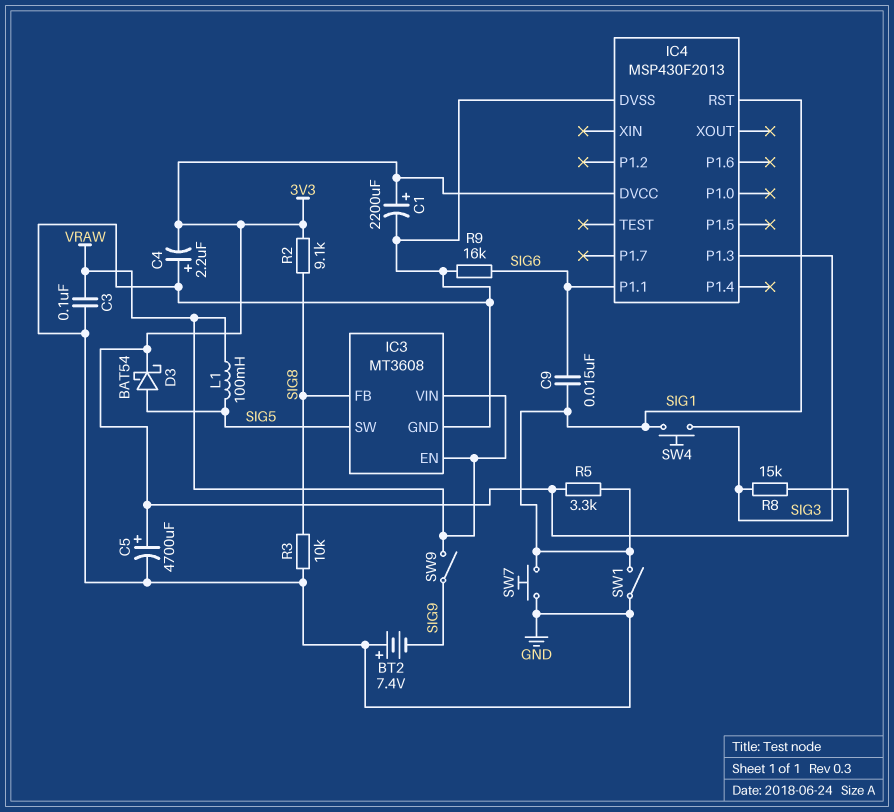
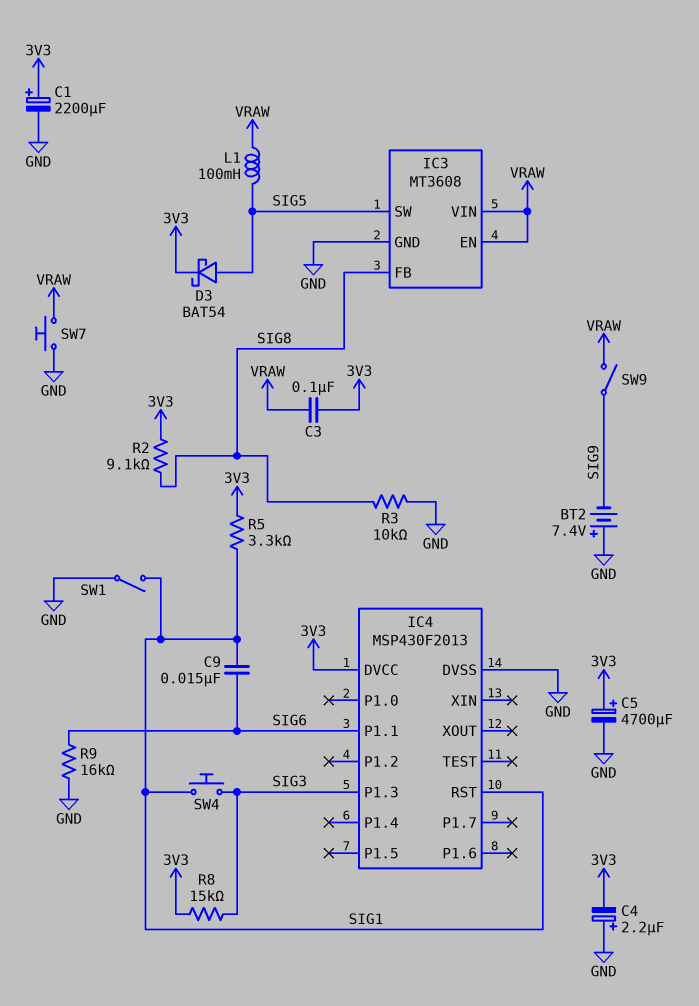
C3: 100nF (GND, VRAW) -> 100nF (3V3, VRAW)
SW7: button (GND, SIG1) -> button (GND, VRAW)

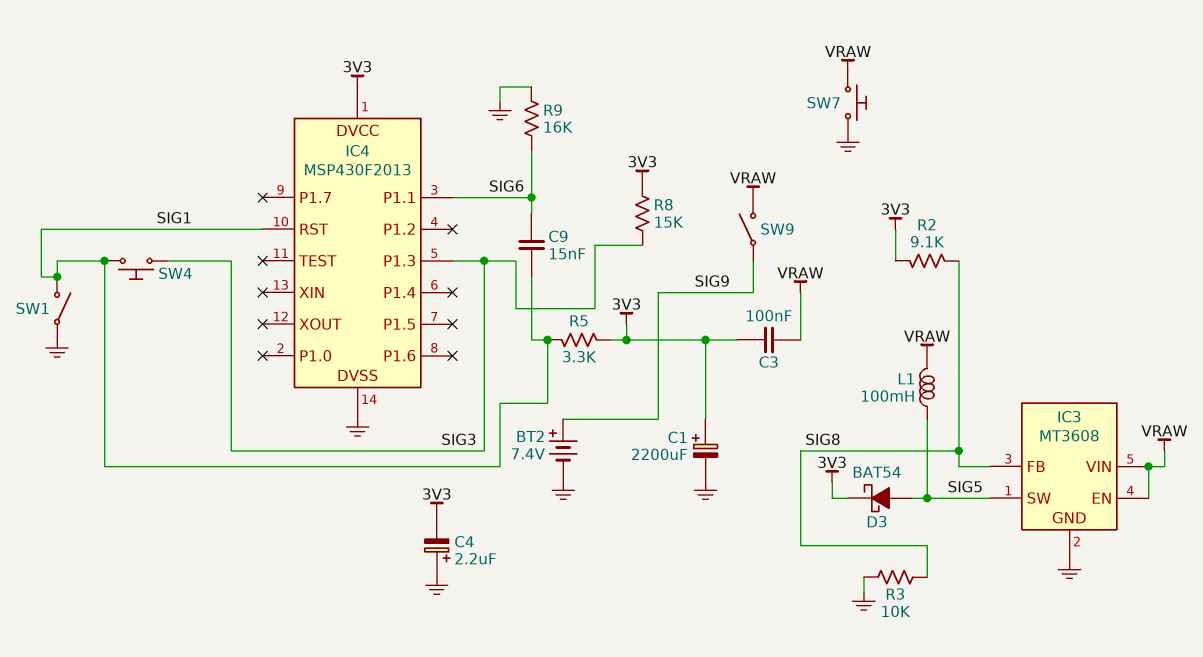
BT2: 7.4V (plus GND, minus SIG9) -> 7.4V (plus SIG9, minus GND)
C5: 4700uF (plus 3V3, minus GND) -> none

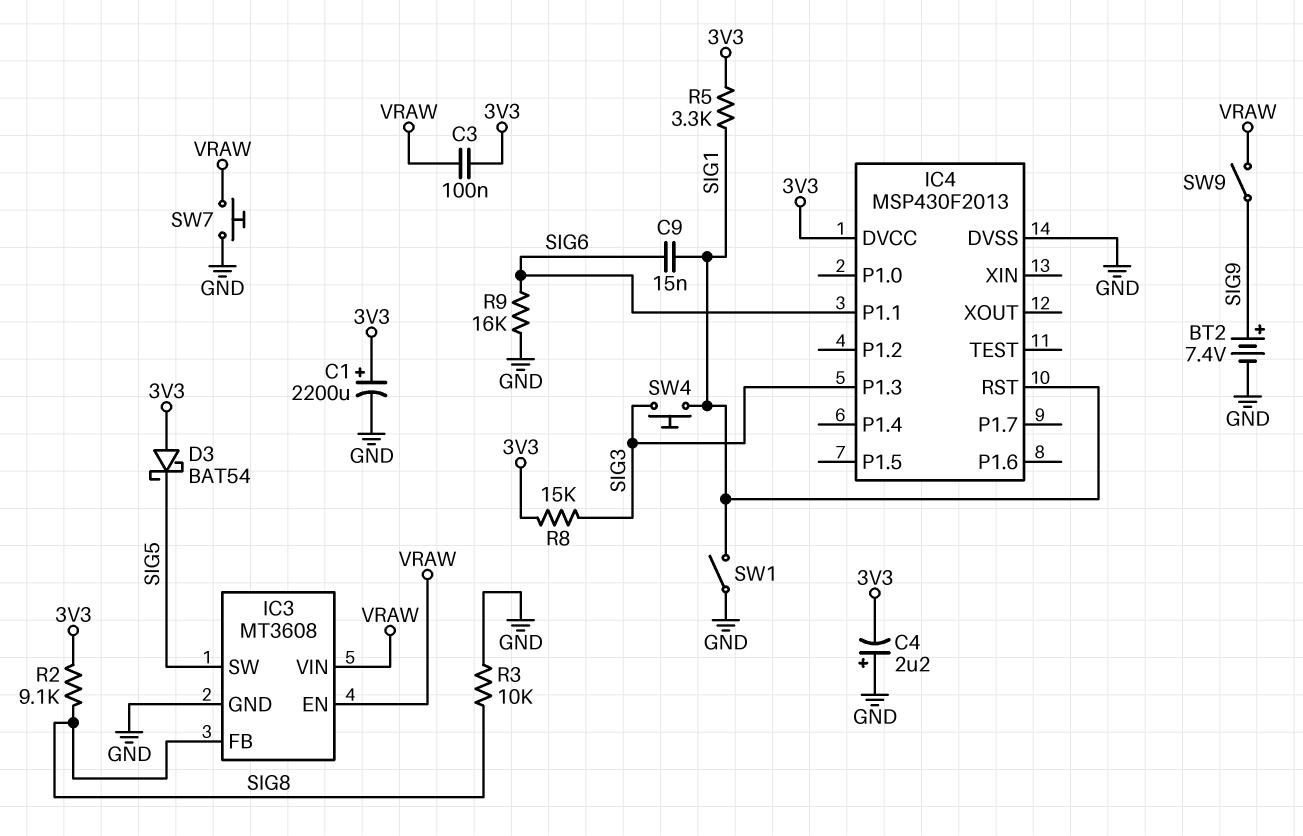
D3: schottky BAT54 (A SIG5, K 3V3) -> schottky BAT54 (A 3V3, K SIG5)
L1: 100mH (SIG5, VRAW) -> none

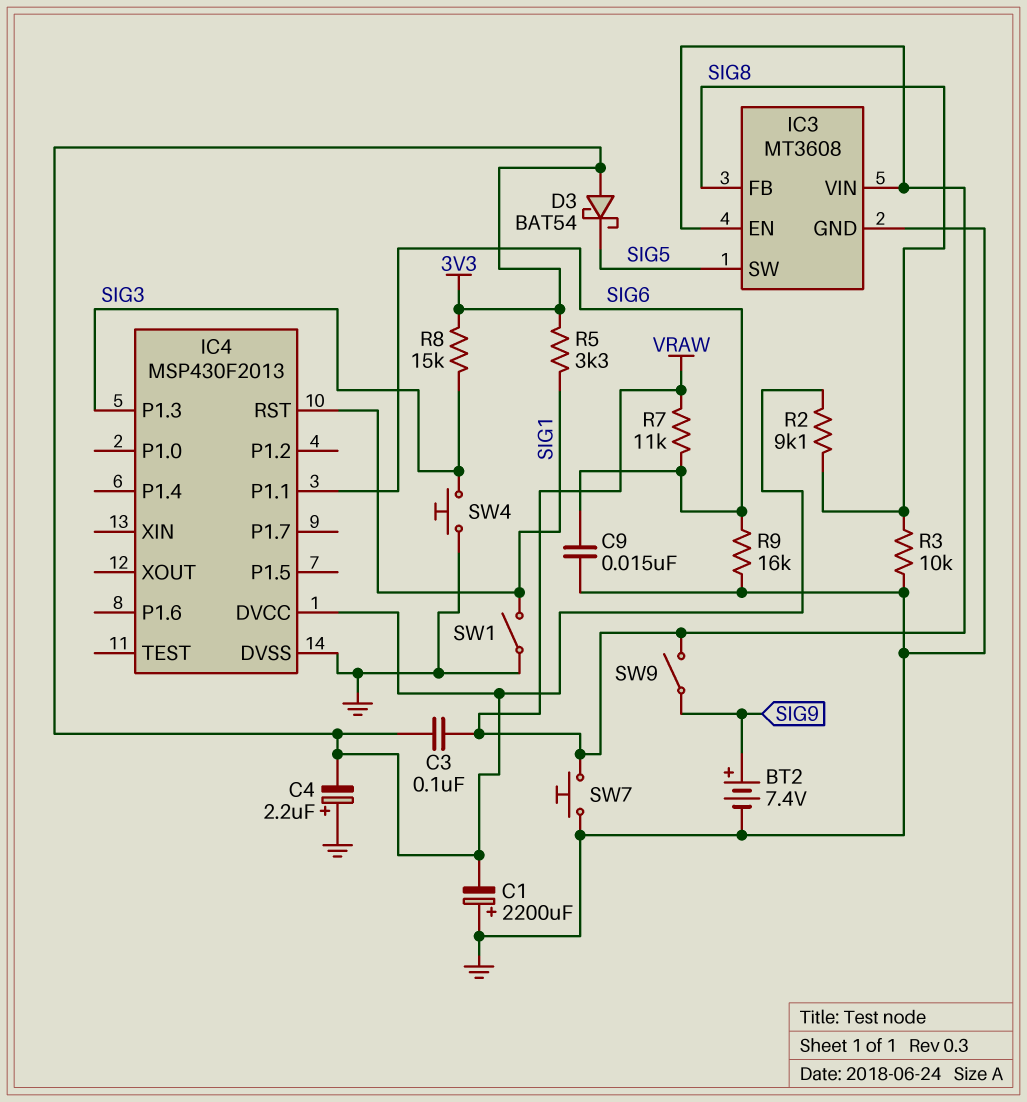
C1: 2200uF (plus 3V3, minus GND) -> 2200uF (plus GND, minus 3V3)
C9: 15nF (SIG1, SIG6) -> 15nF (GND, SIG6)
R7: none -> 11k (SIG6, VRAW)
SW4: button (SIG1, SIG3) -> button (GND, SIG3)

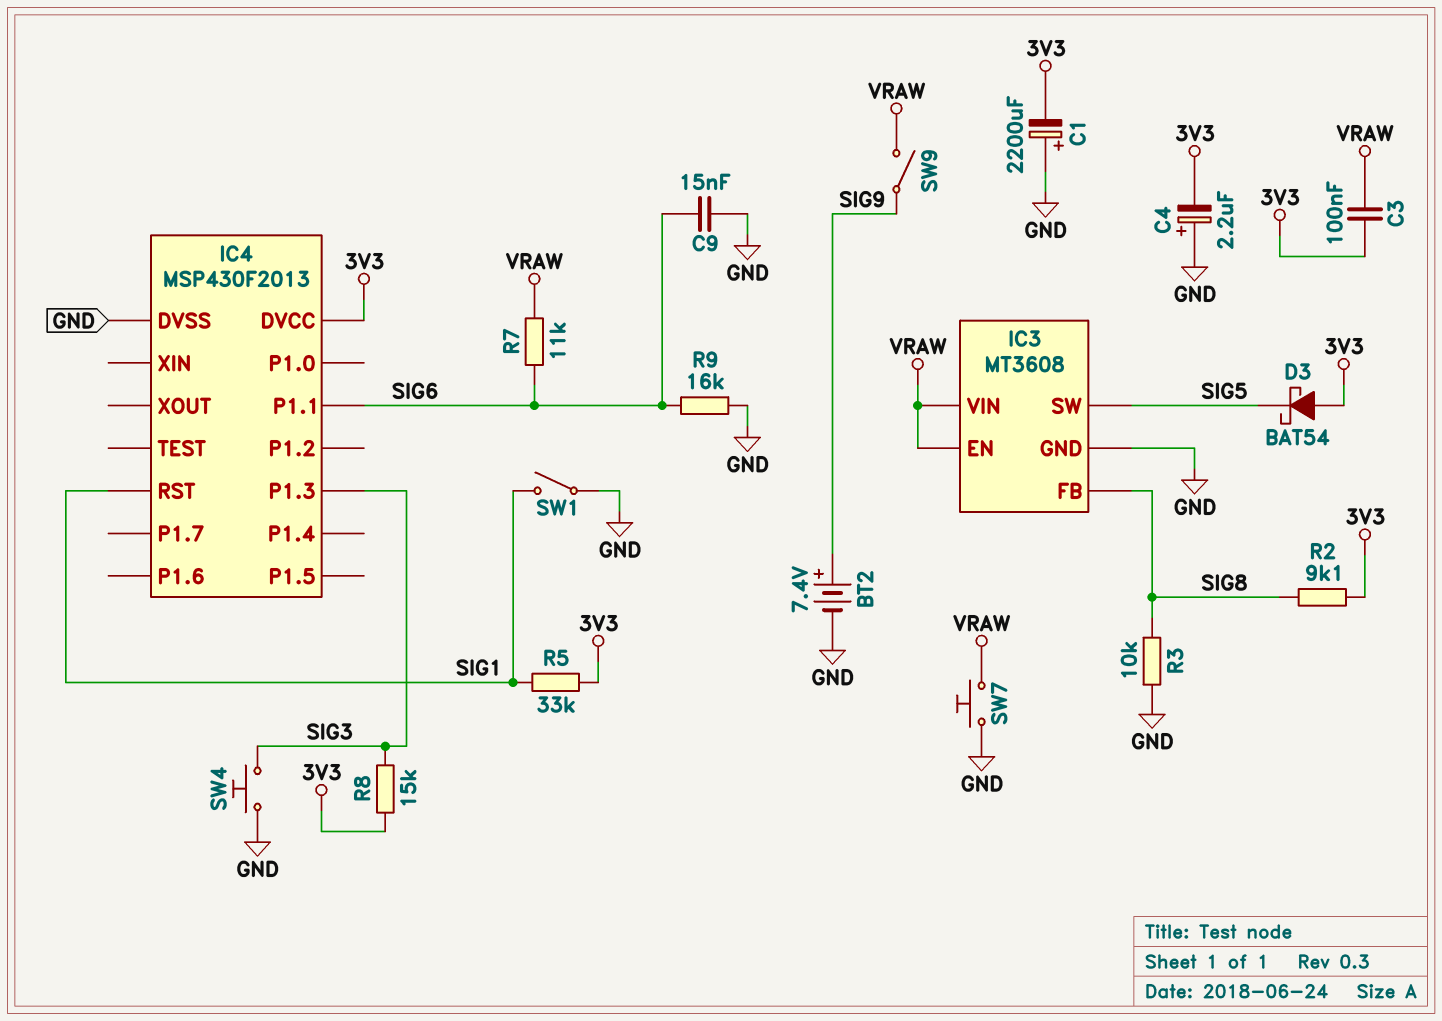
R5: 3.3k (3V3, SIG1) -> 33k (3V3, SIG1)

